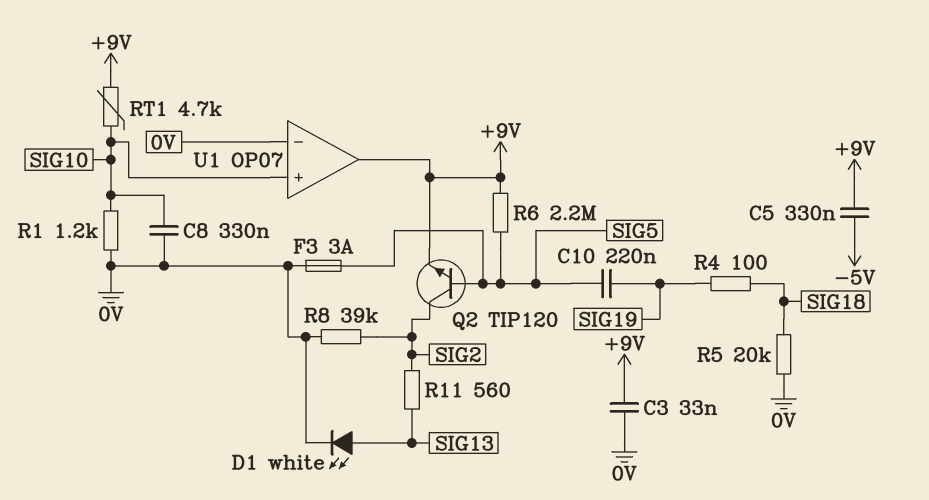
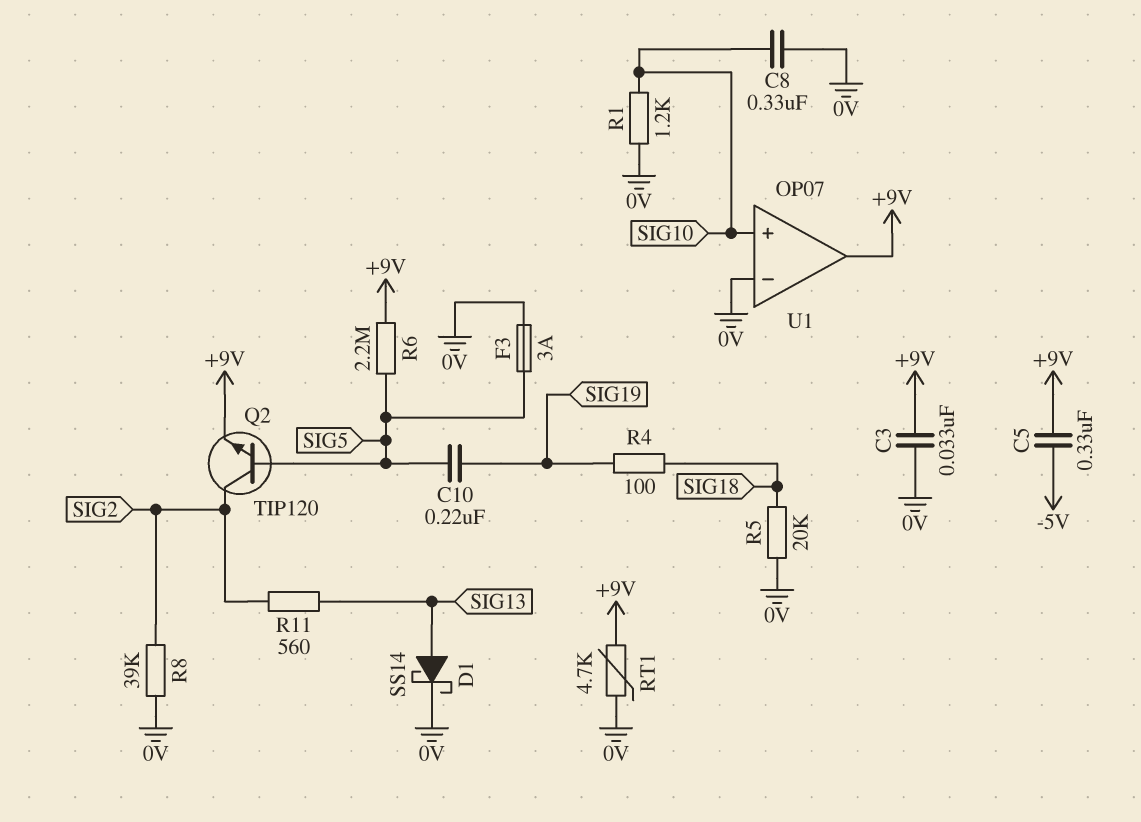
D1: LED white (A SIG13, K 0V) -> schottky SS14 (A SIG13, K 0V)
RT1: 4.7k (+9V, SIG10) -> 4.7k (+9V, 0V)

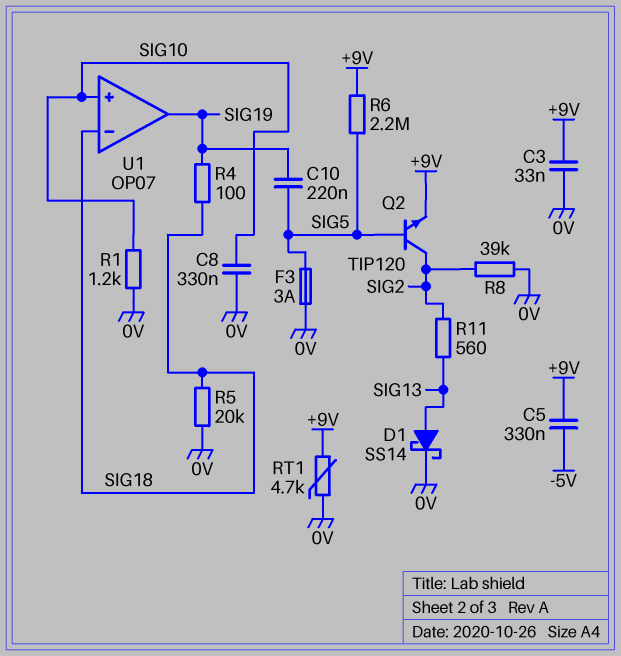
U1 pin in-: 0V -> SIG18
U1 pin out: +9V -> SIG19

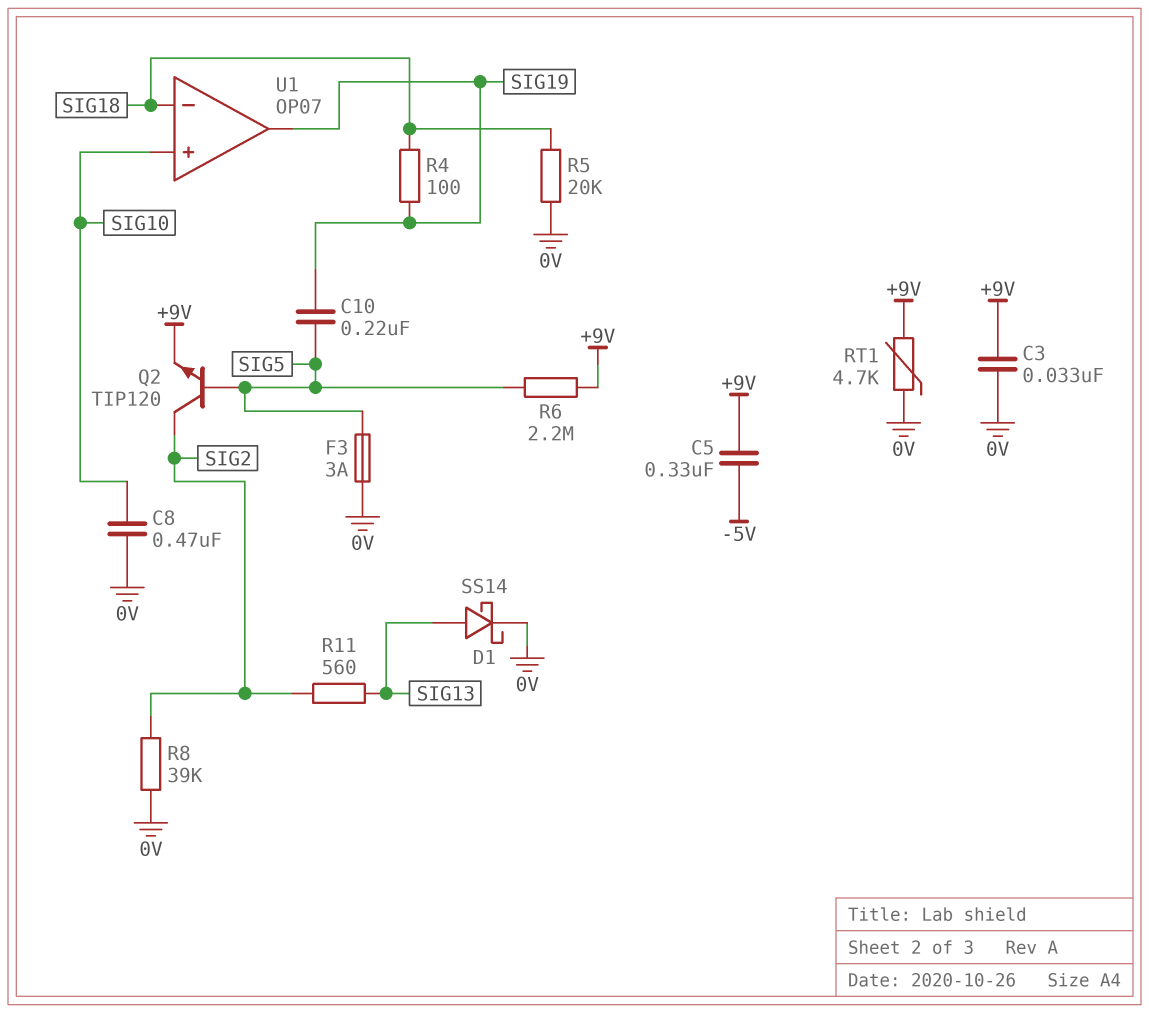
C8: 330nF (0V, SIG10) -> 470nF (0V, SIG10)
R1: 1.2k (0V, SIG10) -> none

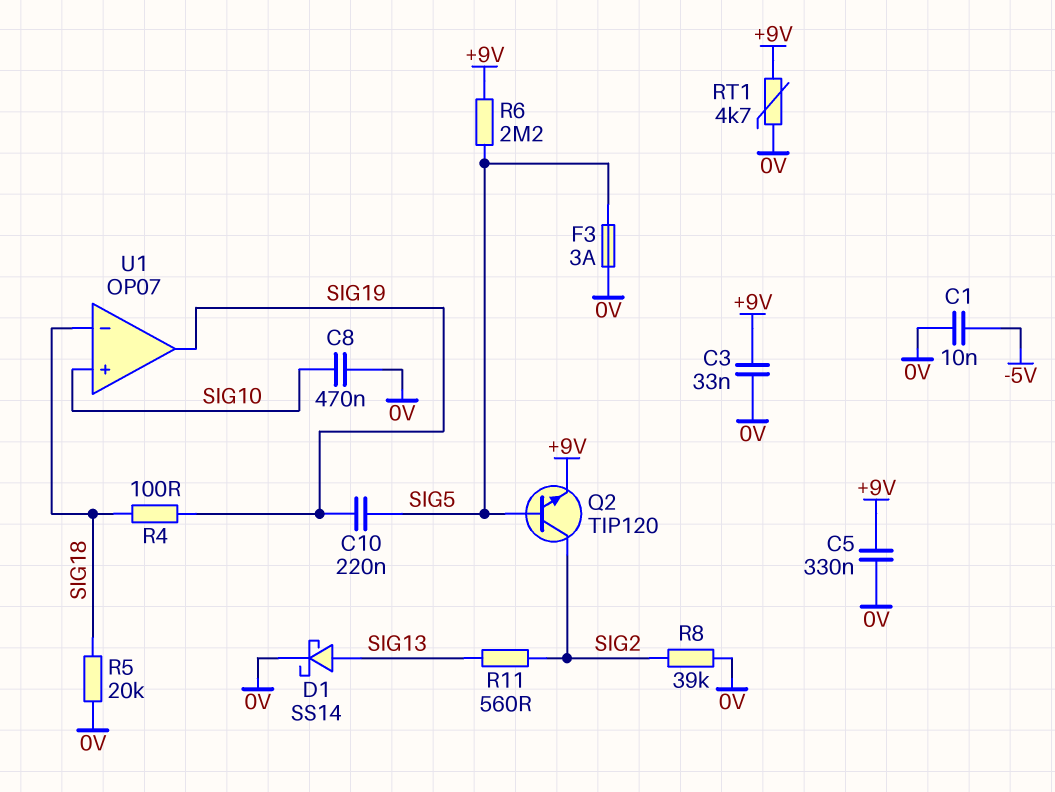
C1: none -> 10nF (-5V, 0V)
C5: 330nF (+9V, -5V) -> 330nF (+9V, 0V)

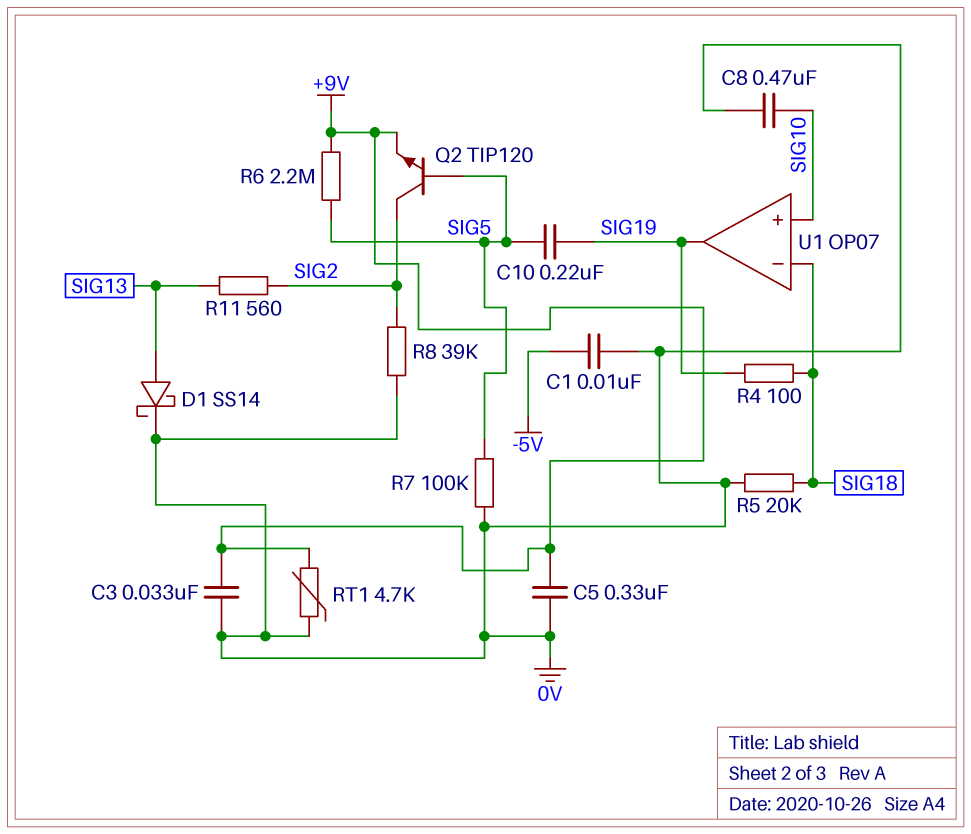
F3: 3A (0V, SIG5) -> none
R7: none -> 100k (0V, SIG5)

